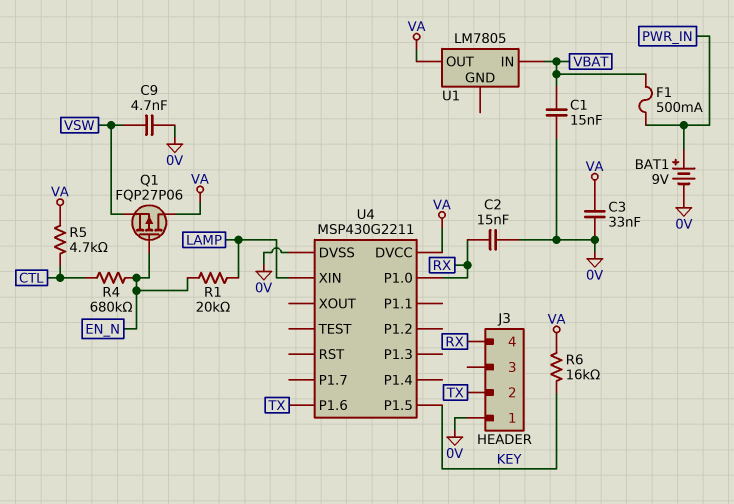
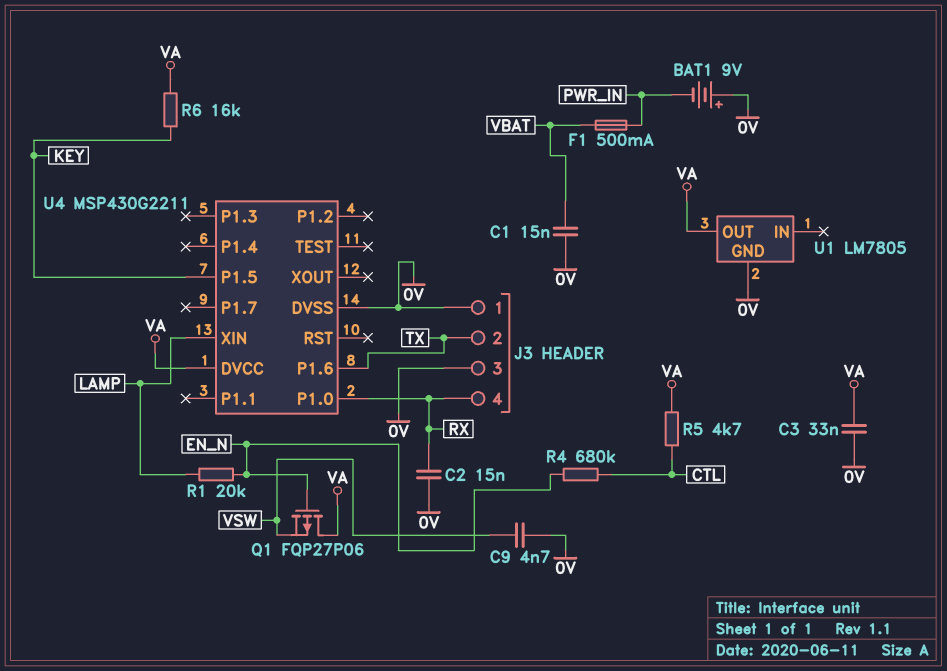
BAT1: 9V (plus PWR_IN, minus 0V) -> 9V (plus 0V, minus PWR_IN)
J3 pin 3: none -> 0V
U1 pin GND: none -> 0V
U1 pin IN: VBAT -> none

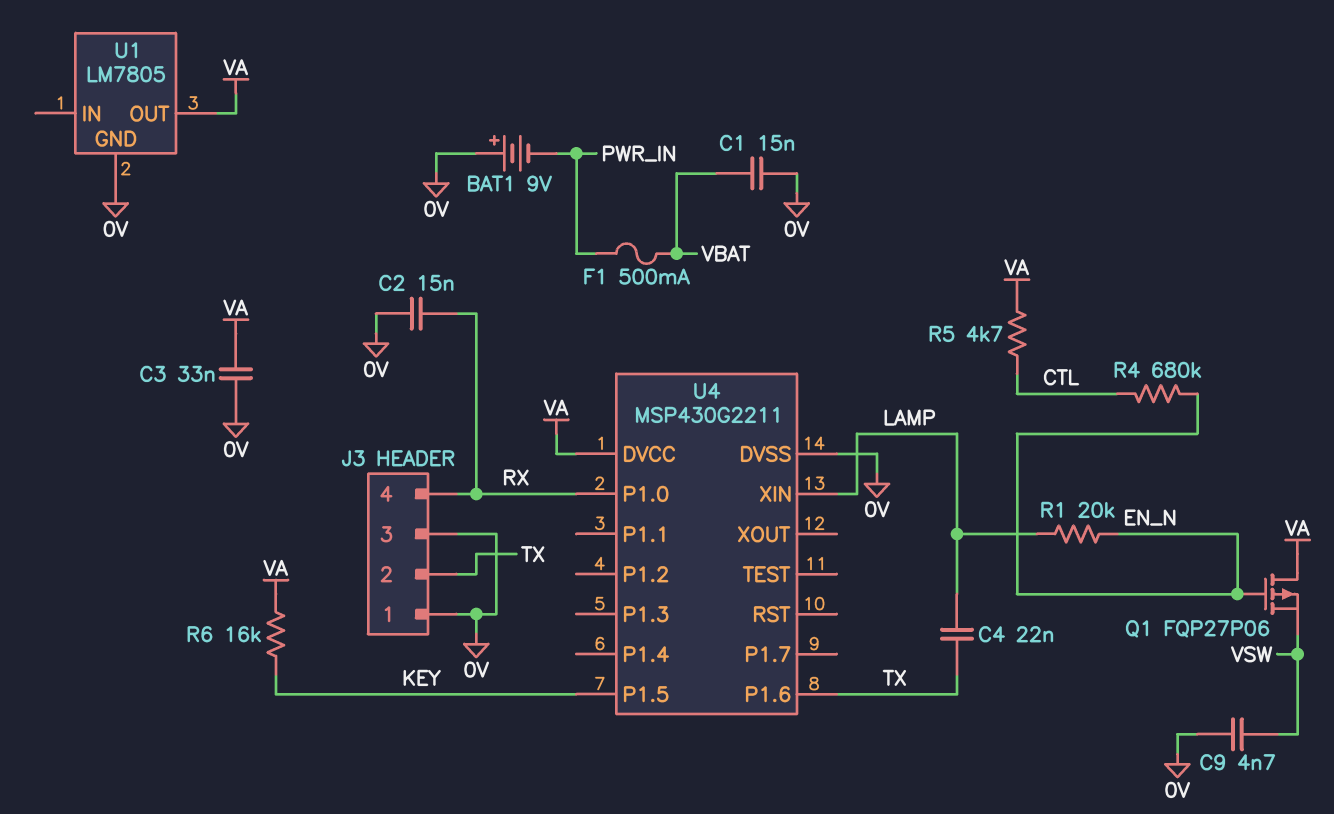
C4: none -> 22nF (LAMP, TX)

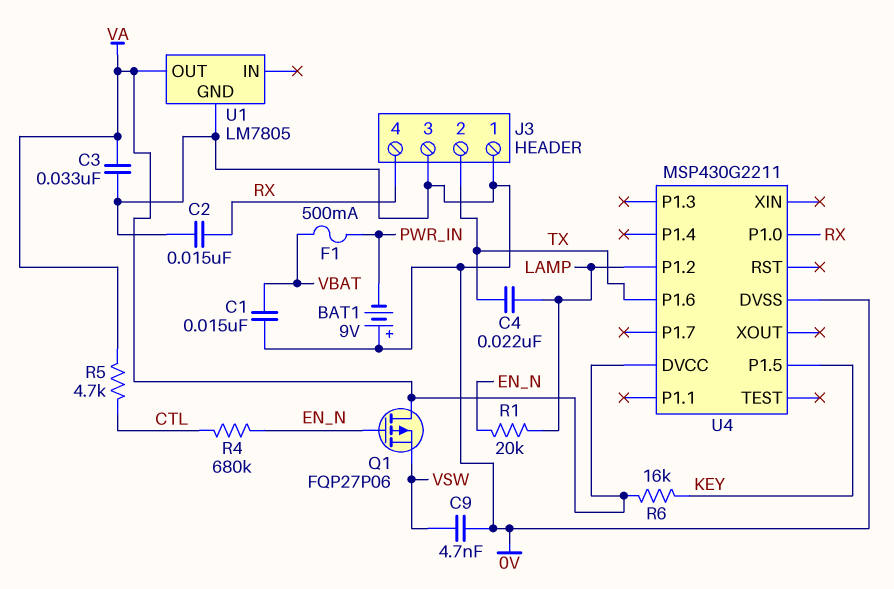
U4 pin P1.2: none -> LAMP
U4 pin XIN: LAMP -> none

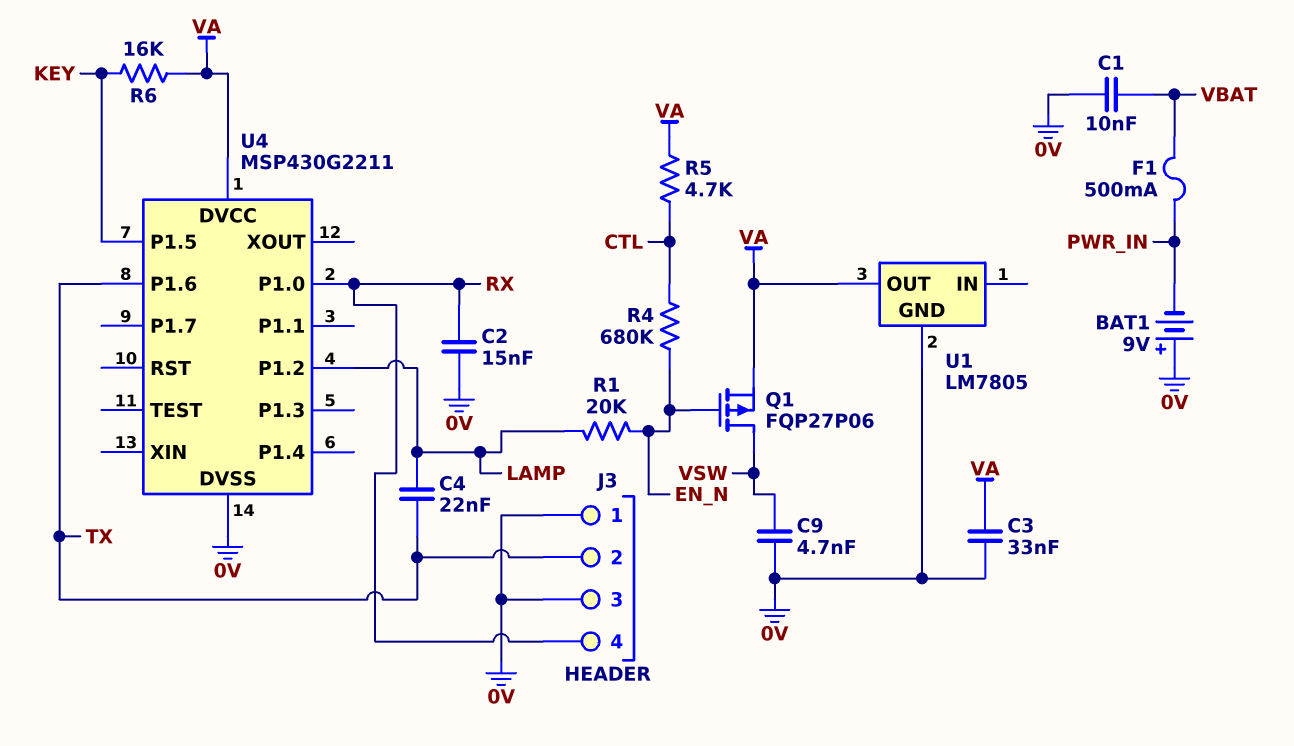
C1: 15nF (0V, VBAT) -> 10nF (0V, VBAT)
Q1: PMOS FQP27P06 (G EN_N, D VA, S VSW) -> PMOS FQP27P06 (G EN_N, D VSW, S VA)

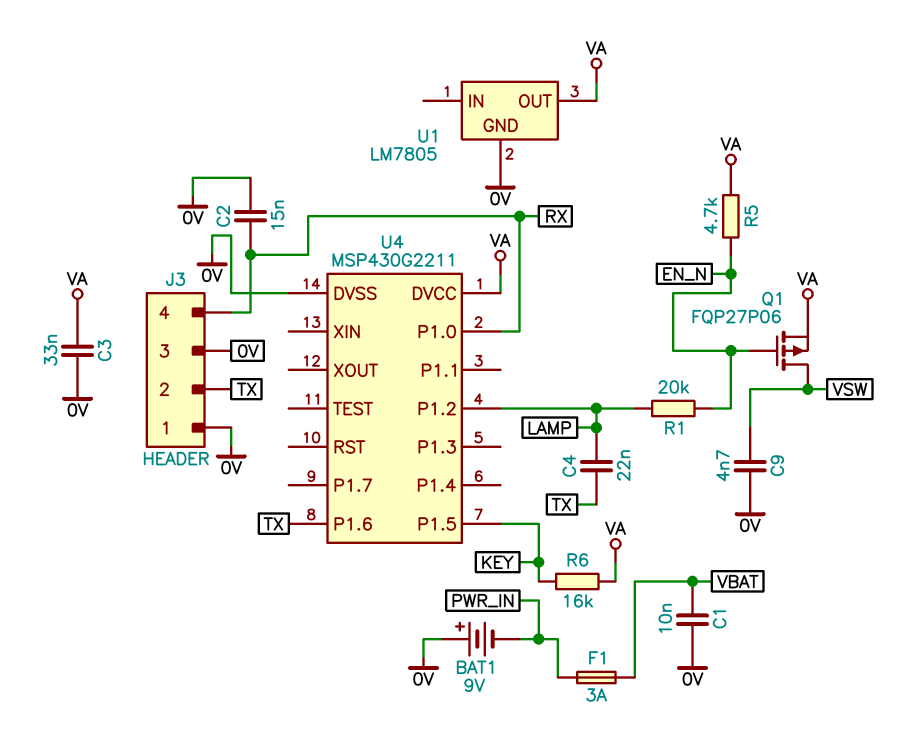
F1: 500mA (PWR_IN, VBAT) -> 3A (PWR_IN, VBAT)
R4: 680k (CTL, EN_N) -> none
R5: 4.7k (CTL, VA) -> 4.7k (EN_N, VA)

